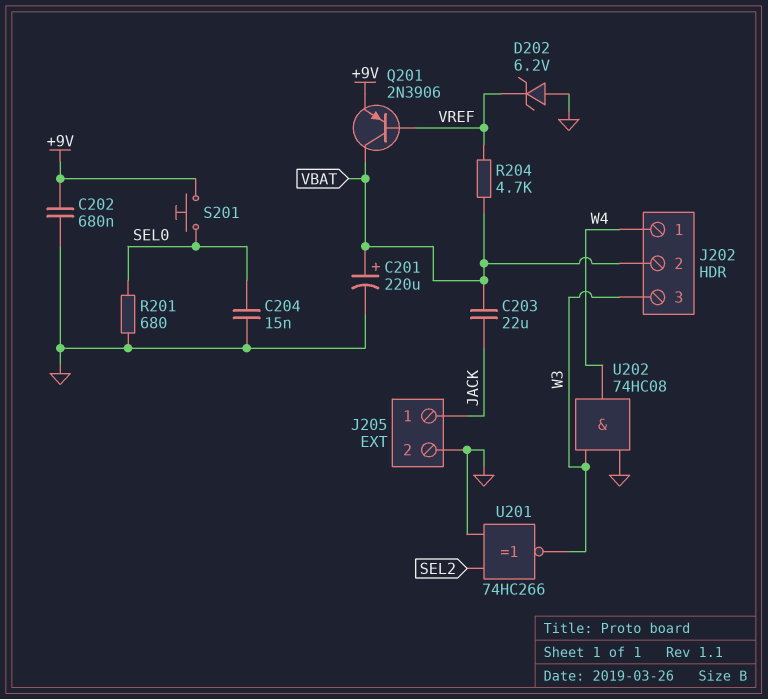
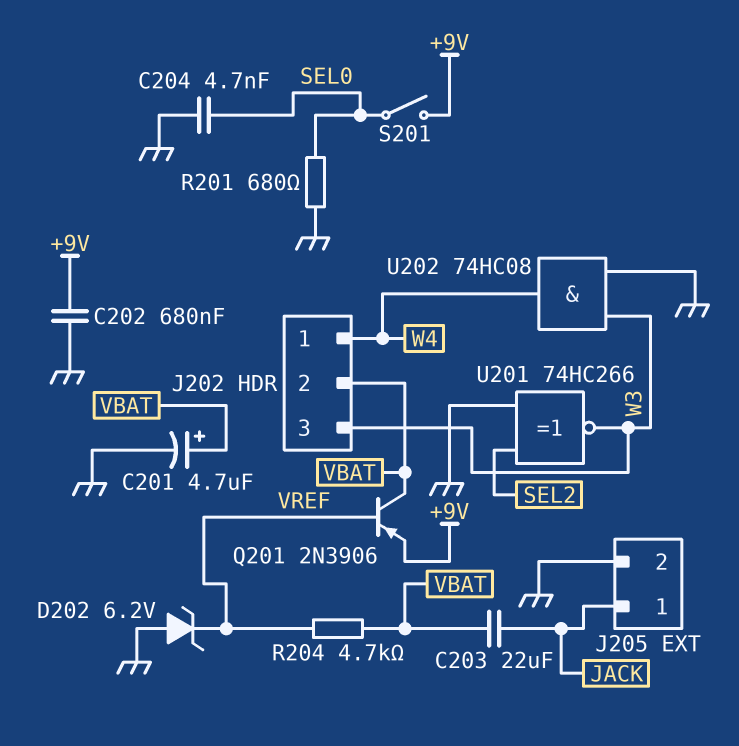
C201: 220uF (plus VBAT, minus GND) -> 4.7uF (plus VBAT, minus GND)
C204: 15nF (GND, SEL0) -> 4.7nF (GND, SEL0)
S201: button (+9V, SEL0) -> switch (+9V, SEL0)

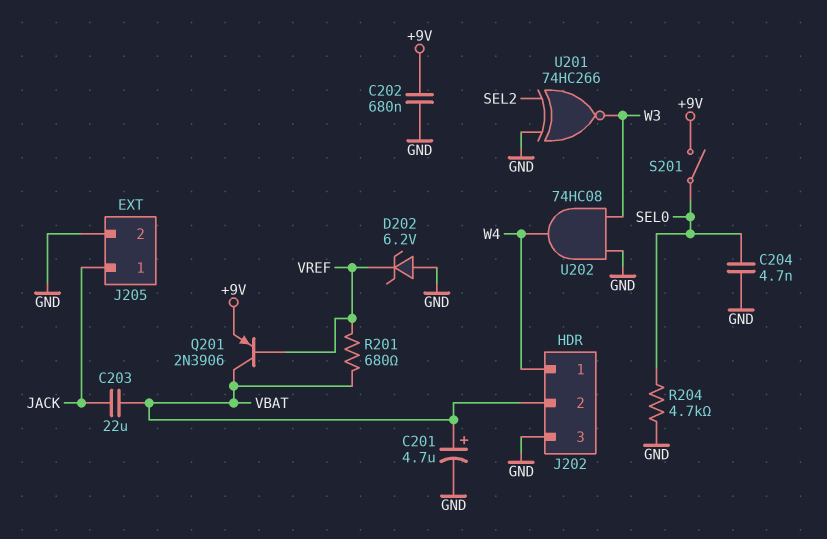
J202 pin 3: W3 -> GND
R201: 680 (GND, SEL0) -> 680 (VBAT, VREF)
R204: 4.7k (VBAT, VREF) -> 4.7k (GND, SEL0)

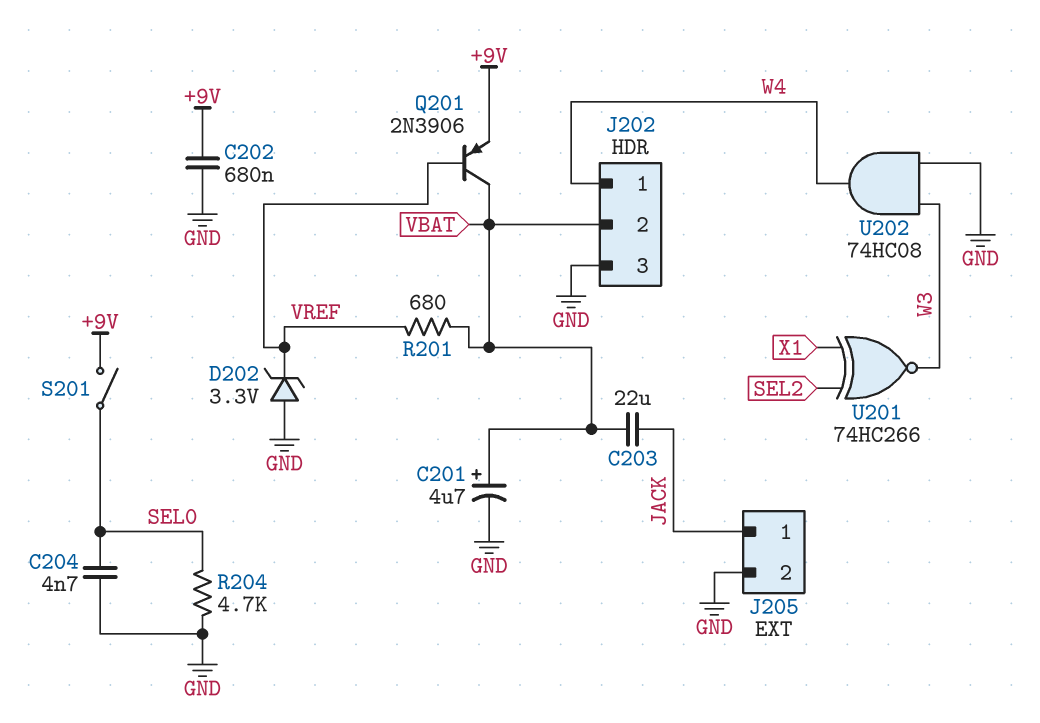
D202: zener 6.2V (A GND, K VREF) -> zener 3.3V (A GND, K VREF)
U201: XNOR 74HC266 (in GND, in SEL2, out W3) -> XNOR 74HC266 (in SEL2, in X1, out W3)

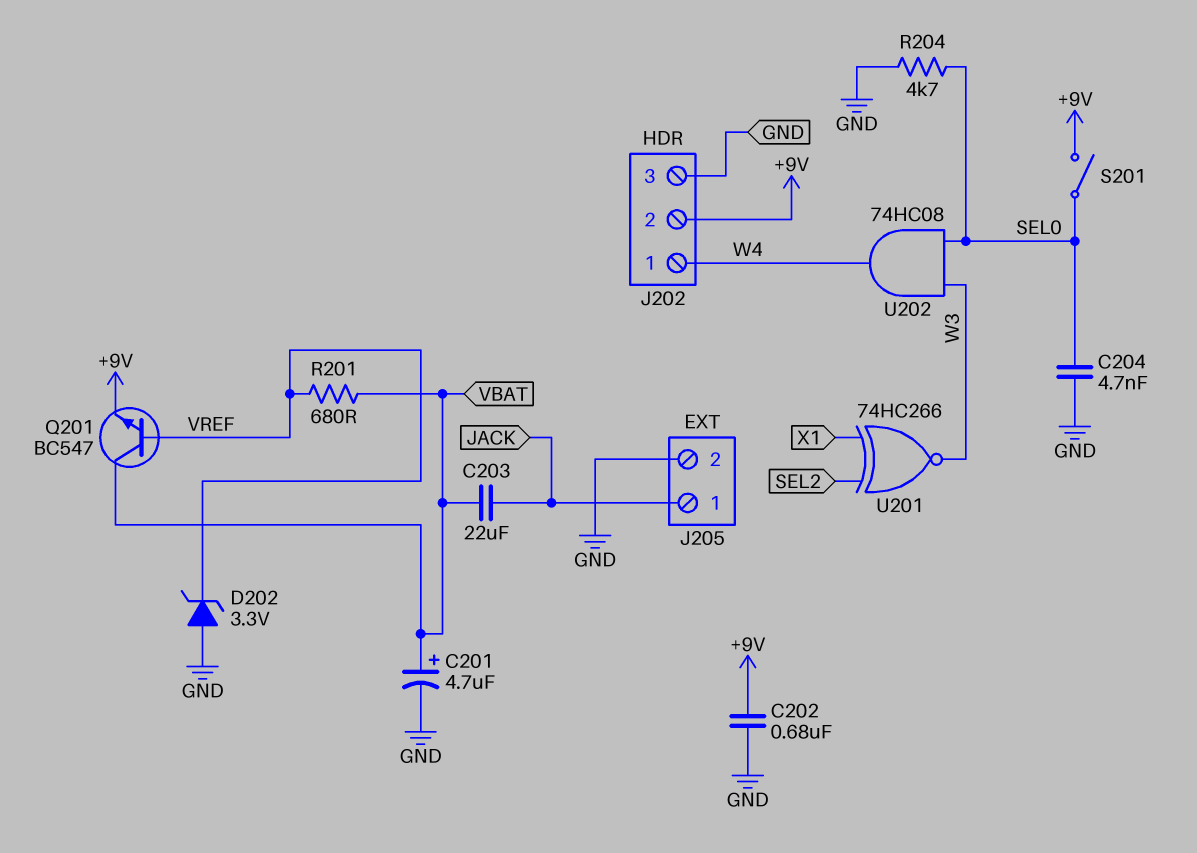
J202 pin 2: VBAT -> +9V
Q201: PNP 2N3906 (B VREF, C VBAT, E +9V) -> NPN BC547 (B VREF, C VBAT, E +9V)
U202: AND 74HC08 (in GND, in W3, out W4) -> AND 74HC08 (in SEL0, in W3, out W4)

